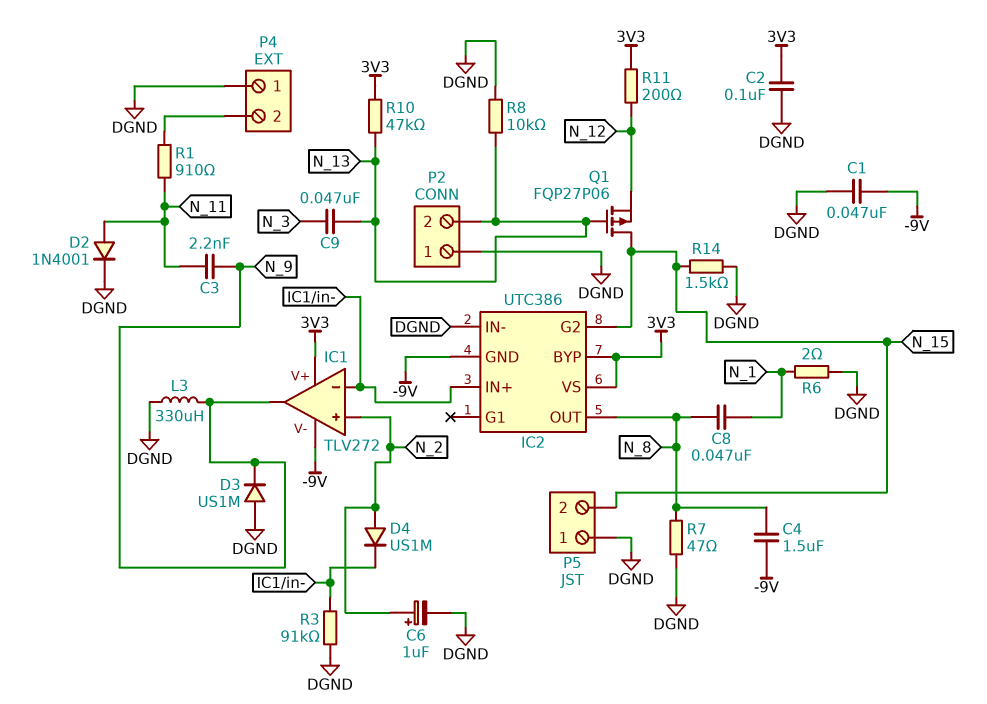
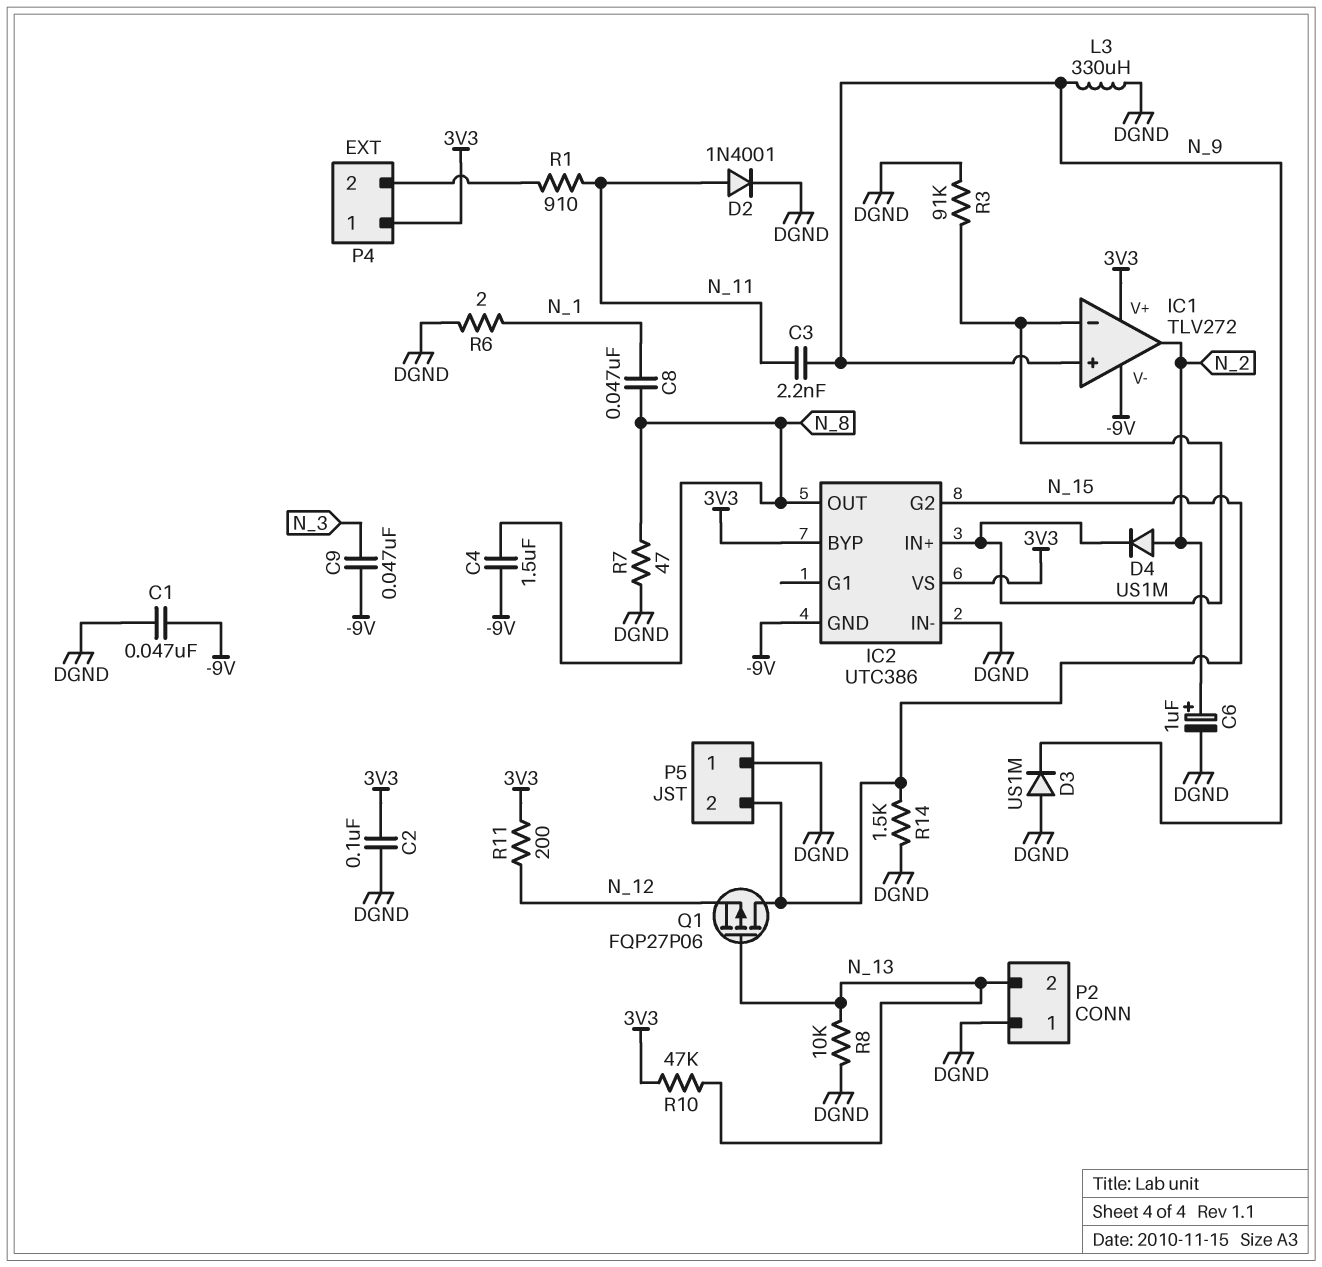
C9: 47nF (N_3, N_13) -> 47nF (-9V, N_3)
IC1 pin in+: N_2 -> N_9
IC1 pin out: N_9 -> N_2
P4 pin 1: DGND -> 3V3

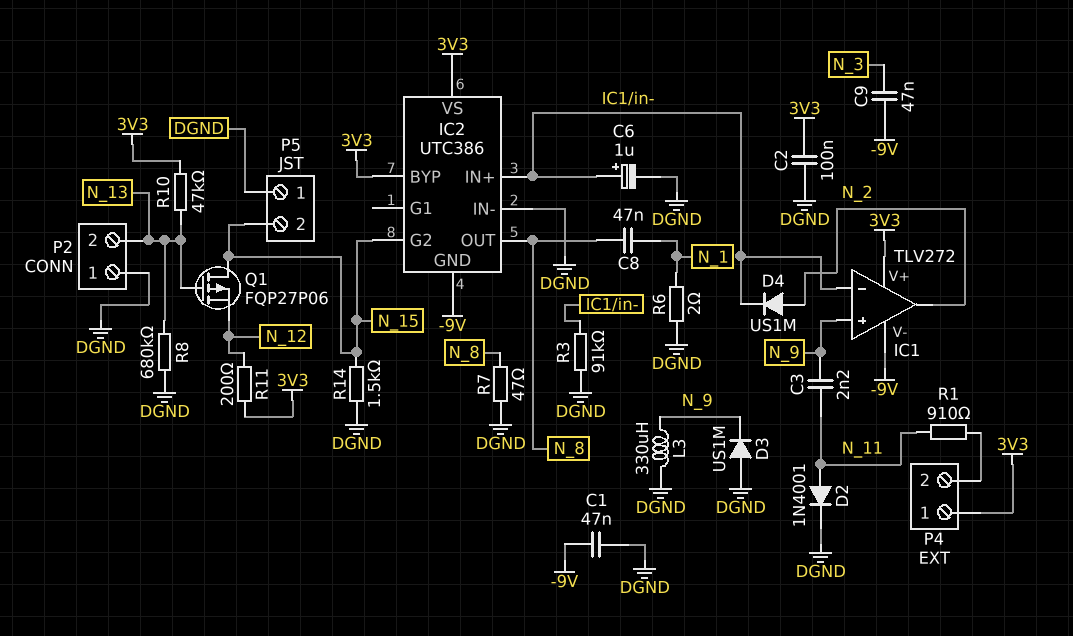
C4: 1.5uF (-9V, N_8) -> none
C6: 1uF (plus N_2, minus DGND) -> 1uF (plus IC1/in-, minus DGND)
R8: 10k (DGND, N_13) -> 680k (DGND, N_13)

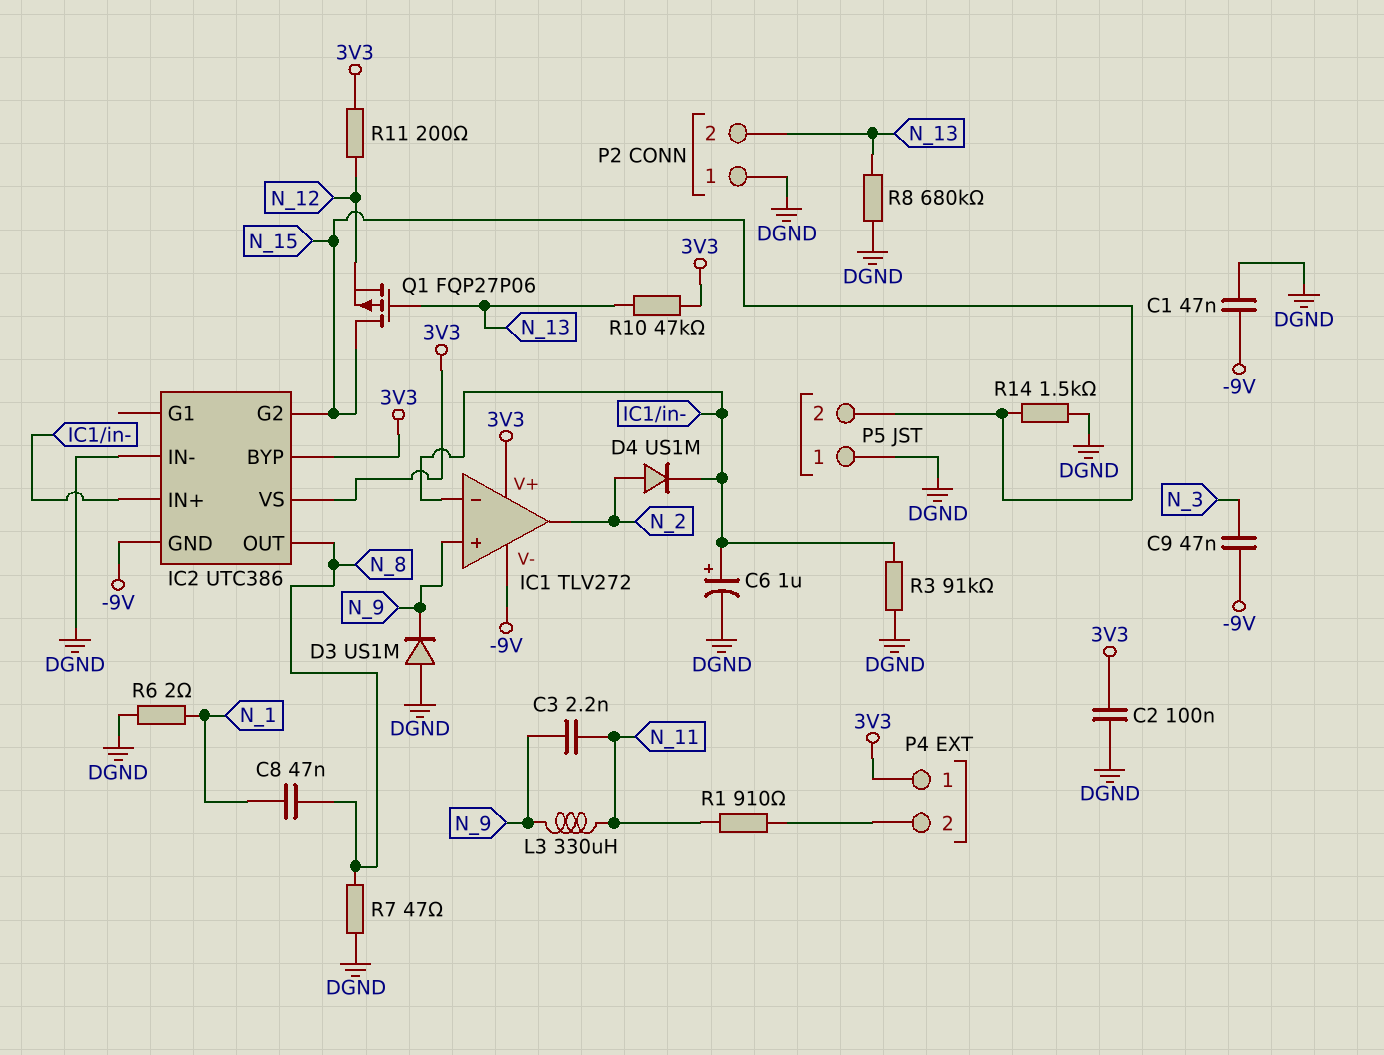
D2: diode 1N4001 (A N_11, K DGND) -> none
L3: 330uH (DGND, N_9) -> 330uH (N_9, N_11)

